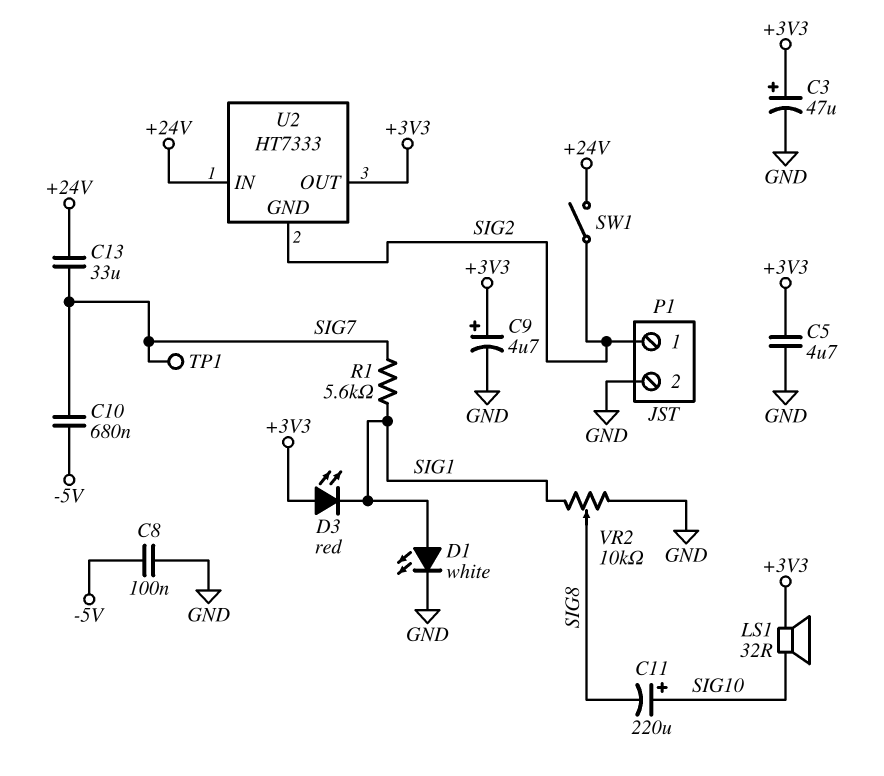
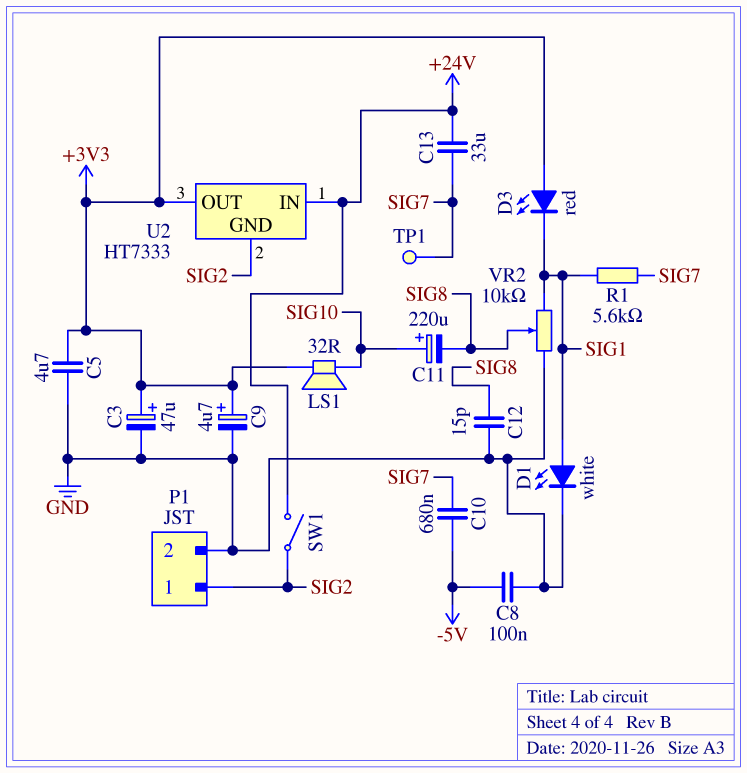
C12: none -> 15pF (GND, SIG8)

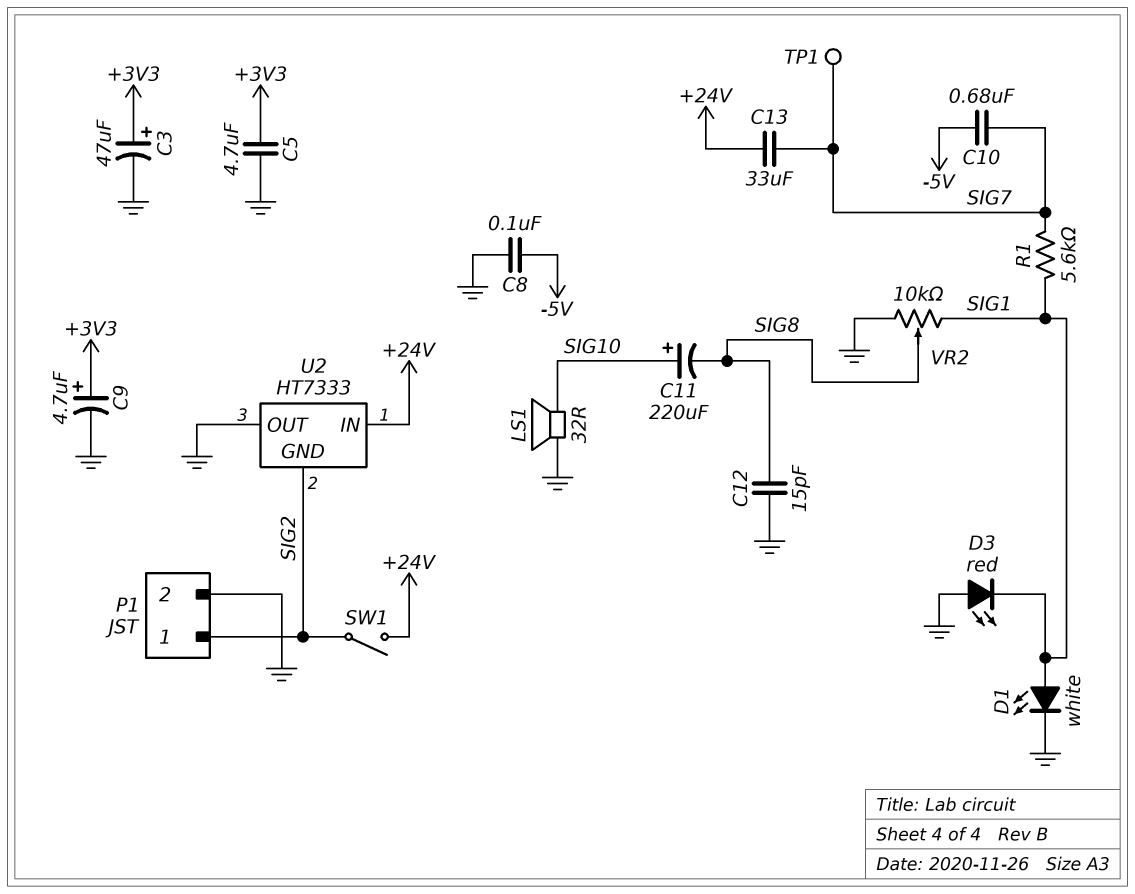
D3: LED red (A +3V3, K SIG1) -> LED red (A GND, K SIG1)
LS1: speaker 32R (+3V3, SIG10) -> speaker 32R (GND, SIG10)
U2 pin OUT: +3V3 -> GND

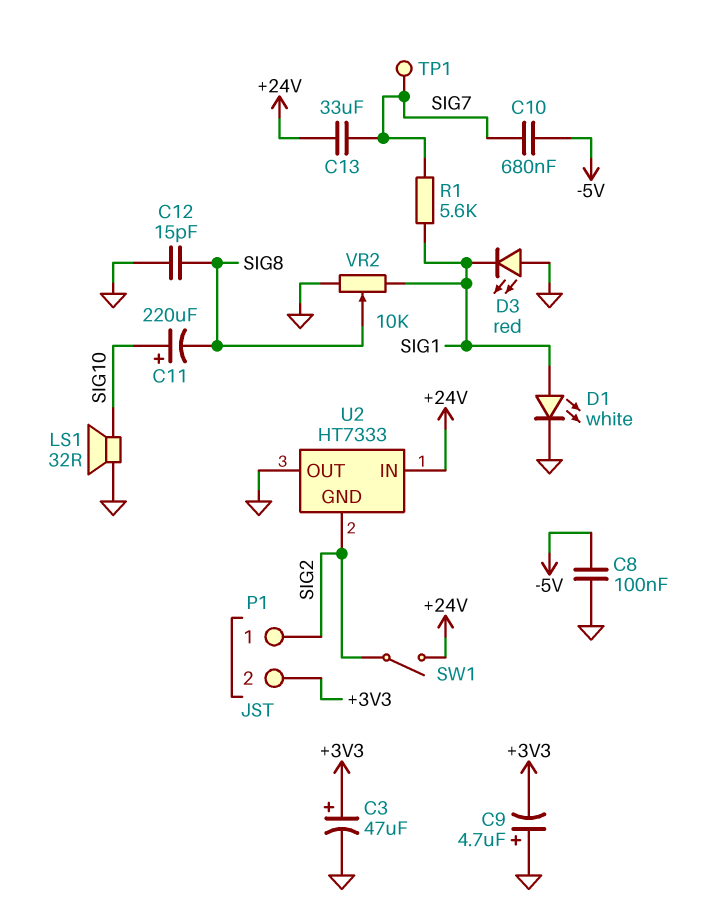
C5: 4.7uF (+3V3, GND) -> none
C9: 4.7uF (plus +3V3, minus GND) -> 4.7uF (plus GND, minus +3V3)
P1 pin 2: GND -> +3V3

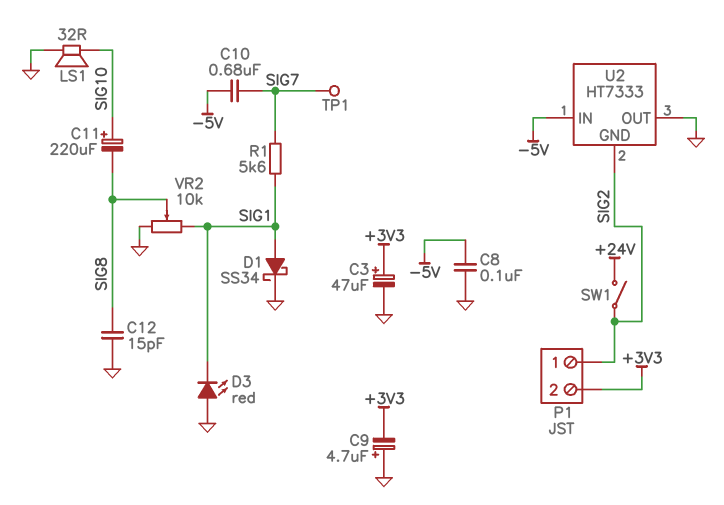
C13: 33uF (+24V, SIG7) -> none
D1: LED white (A SIG1, K GND) -> schottky SS34 (A SIG1, K GND)
U2 pin IN: +24V -> -5V

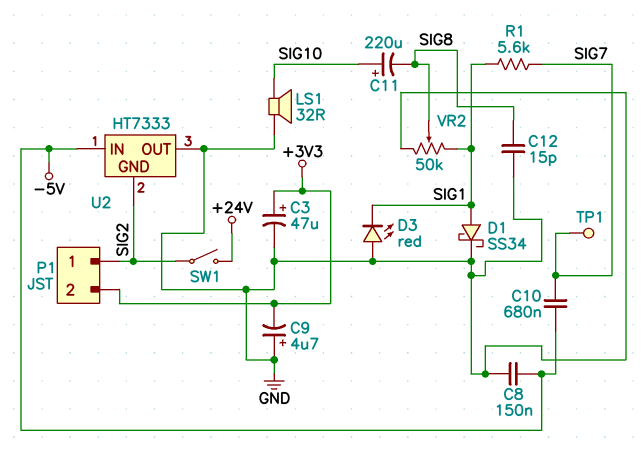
C8: 100nF (-5V, GND) -> 150nF (-5V, GND)
VR2: 10k (GND, SIG1, wiper SIG8) -> 50k (GND, SIG1, wiper SIG8)

